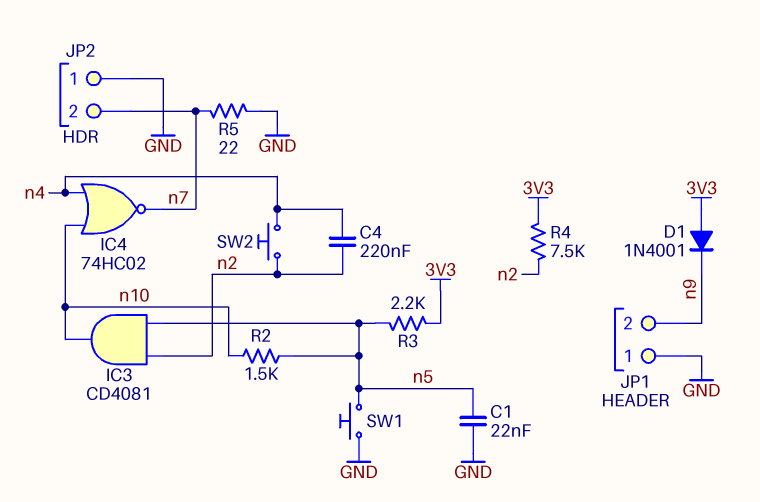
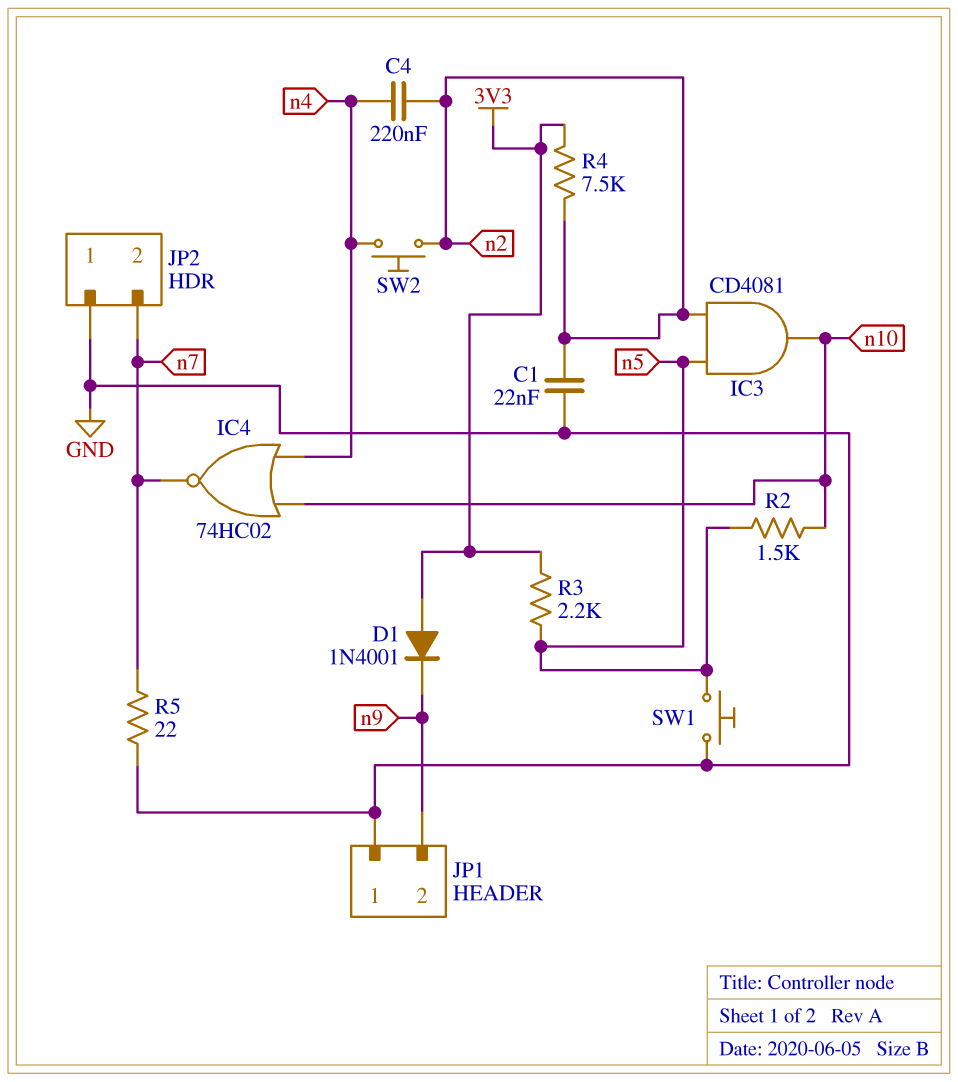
C1: 22nF (GND, n5) -> 22nF (GND, n2)

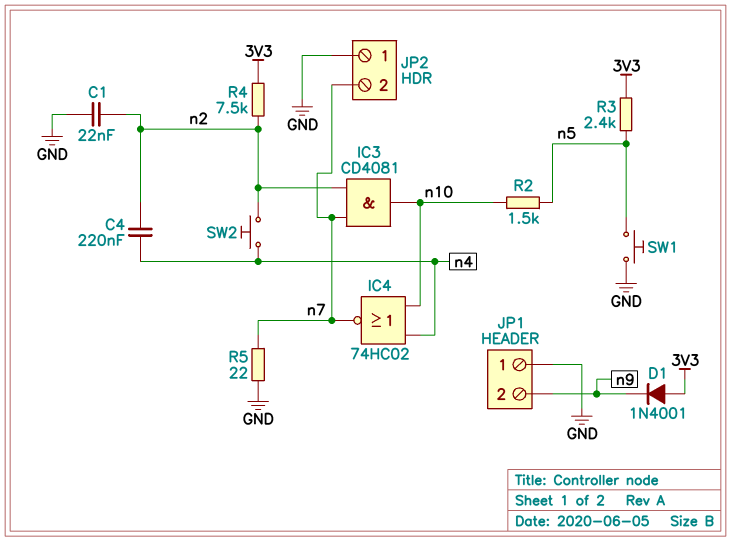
IC3: AND CD4081 (in n2, in n5, out n10) -> AND CD4081 (in n2, in n7, out n10)
R3: 2.2k (3V3, n5) -> 2.4k (3V3, n5)

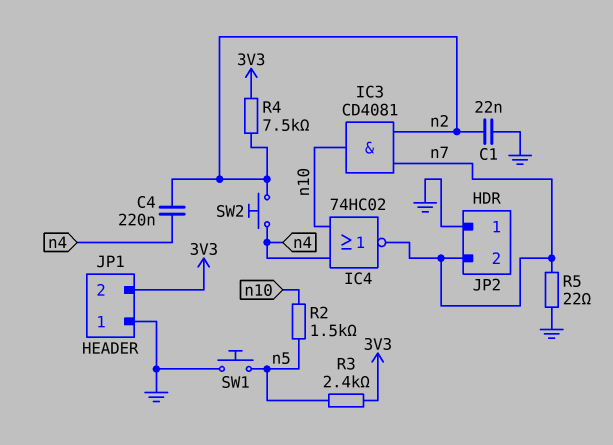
D1: diode 1N4001 (A 3V3, K n9) -> none
JP1 pin 2: n9 -> 3V3

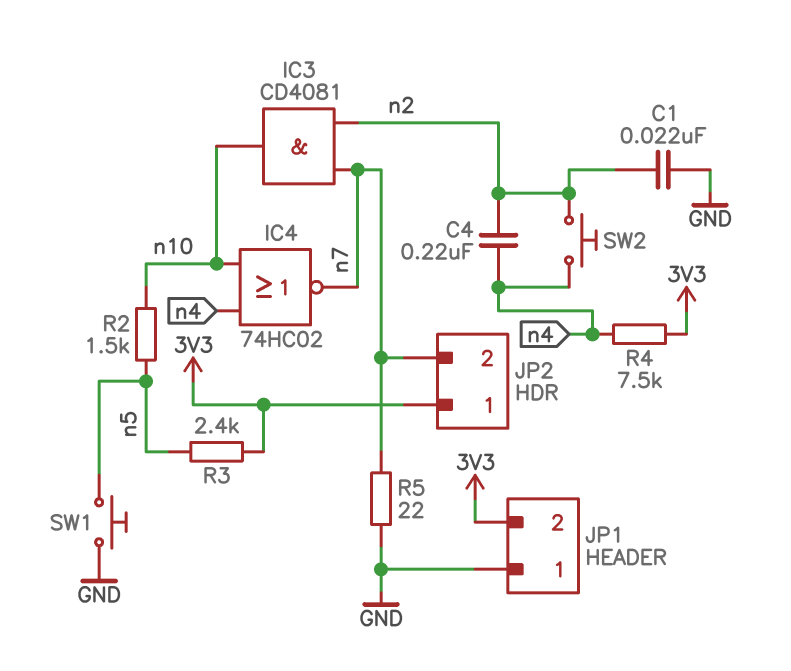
JP2 pin 1: GND -> 3V3
R4: 7.5k (3V3, n2) -> 7.5k (3V3, n4)

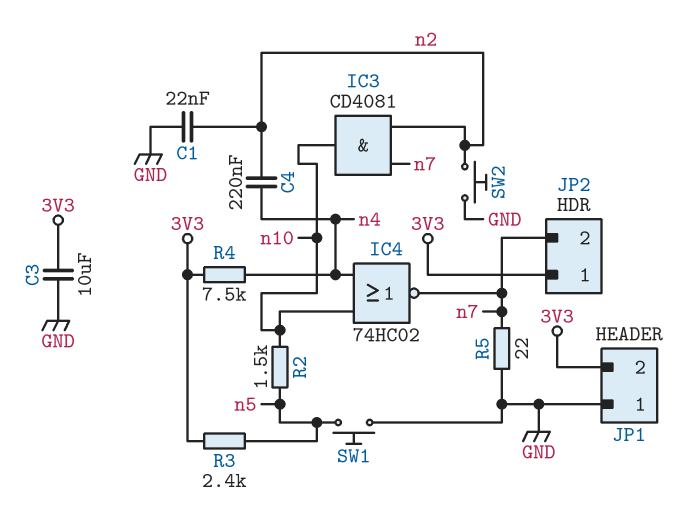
C3: none -> 10uF (3V3, GND)
SW2: button (n2, n4) -> button (GND, n2)

